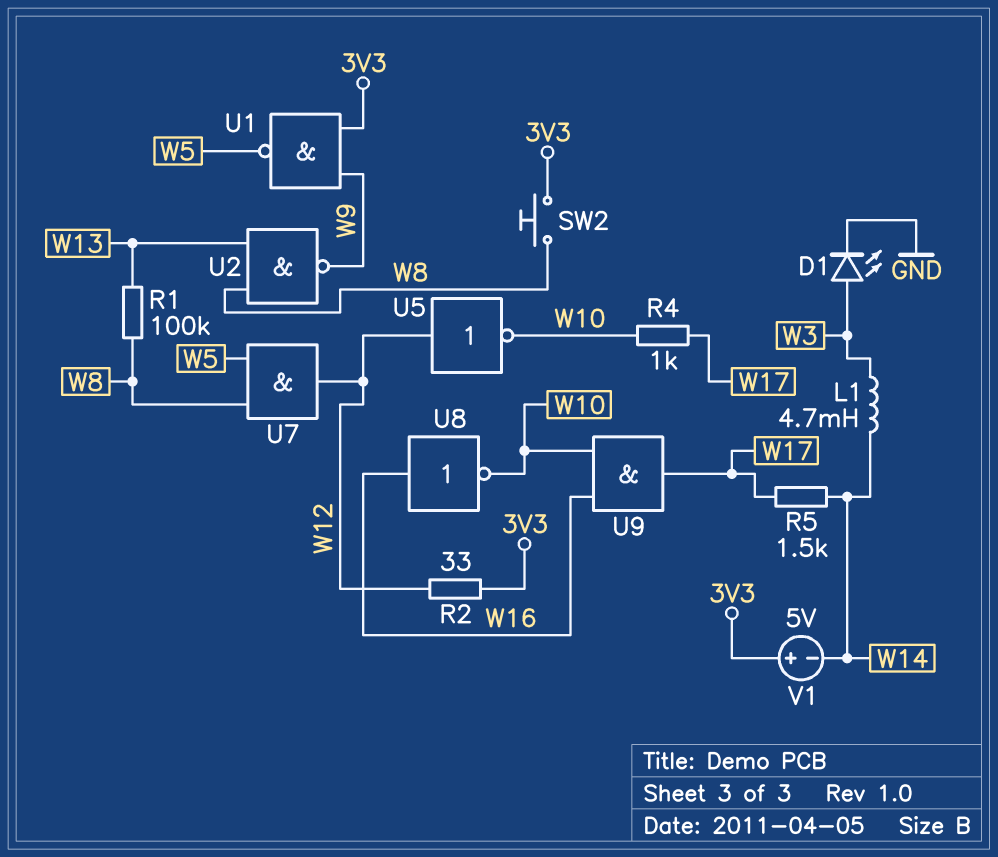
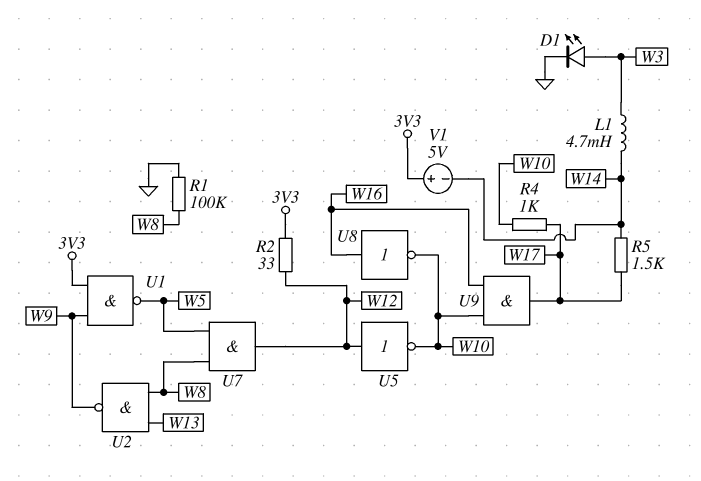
R1: 100k (W8, W13) -> 100k (GND, W8)
SW2: button (3V3, W8) -> none

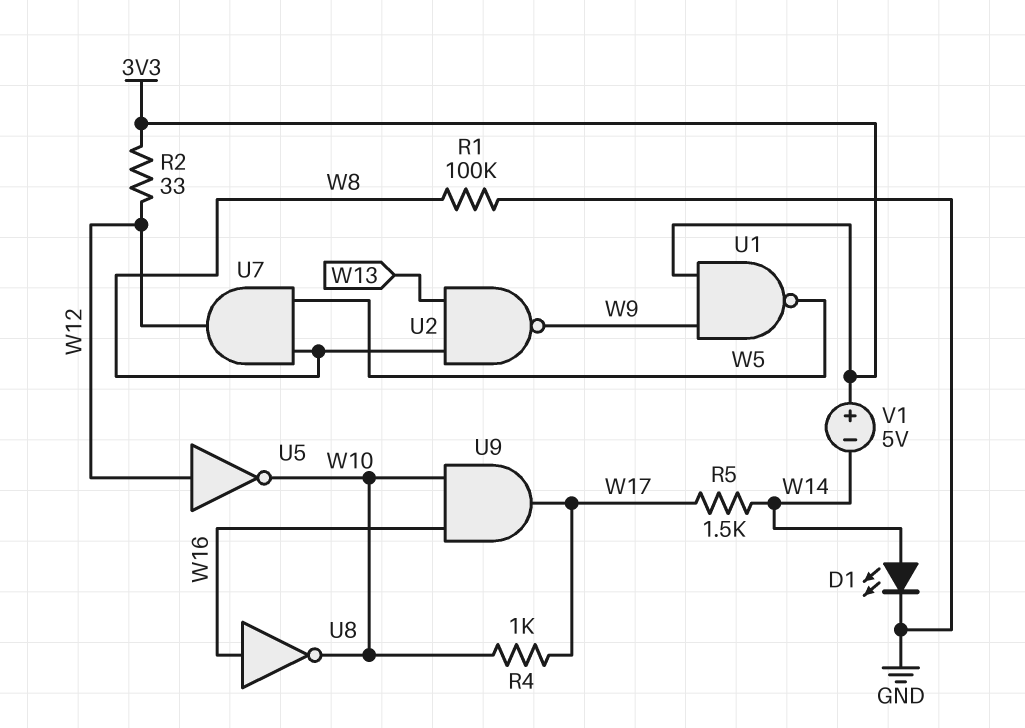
D1: LED (A W3, K GND) -> LED (A W14, K GND)
L1: 4.7mH (W3, W14) -> none

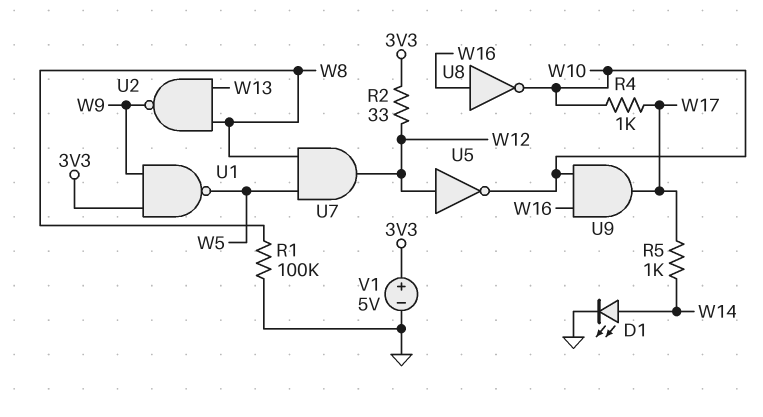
R5: 1.5k (W14, W17) -> 1k (W14, W17)
V1: 5V (plus 3V3, minus W14) -> 5V (plus 3V3, minus GND)

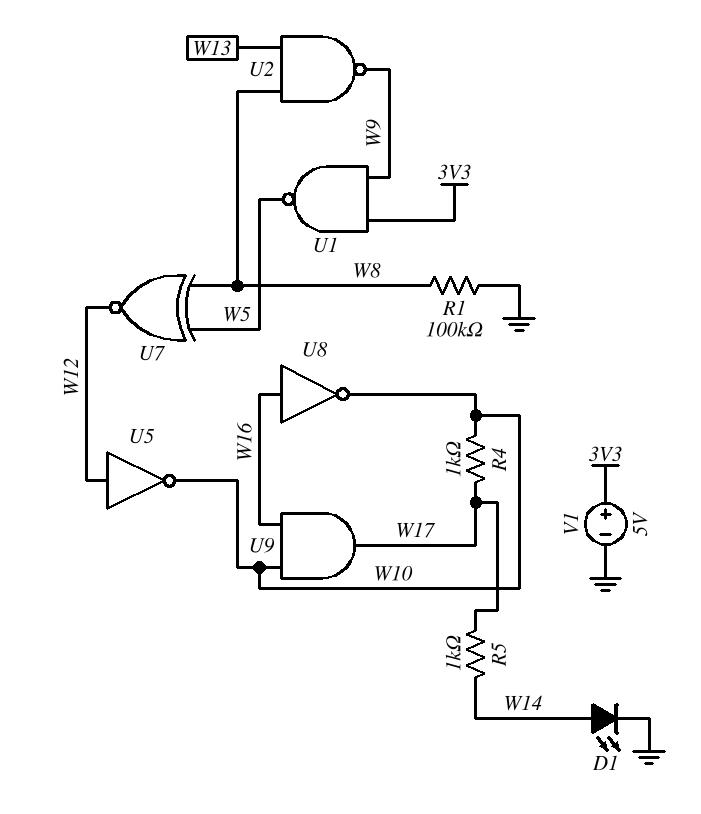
R2: 33 (3V3, W12) -> none
U7: AND (in W5, in W8, out W12) -> XNOR (in W5, in W8, out W12)

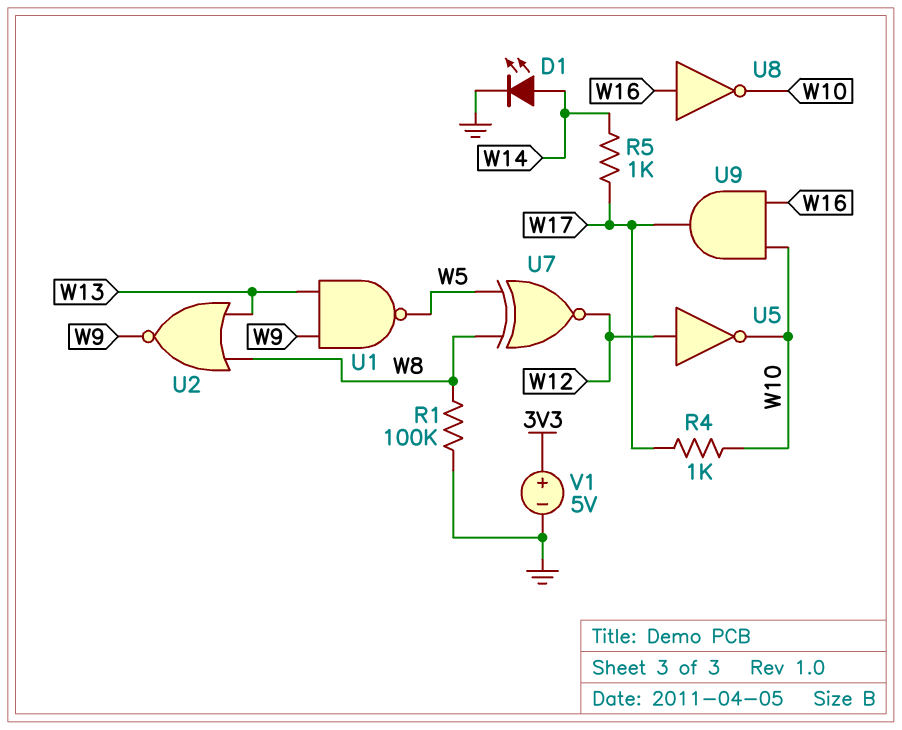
U1: NAND (in 3V3, in W9, out W5) -> NAND (in W9, in W13, out W5)
U2: NAND (in W8, in W13, out W9) -> NOR (in W8, in W13, out W9)

